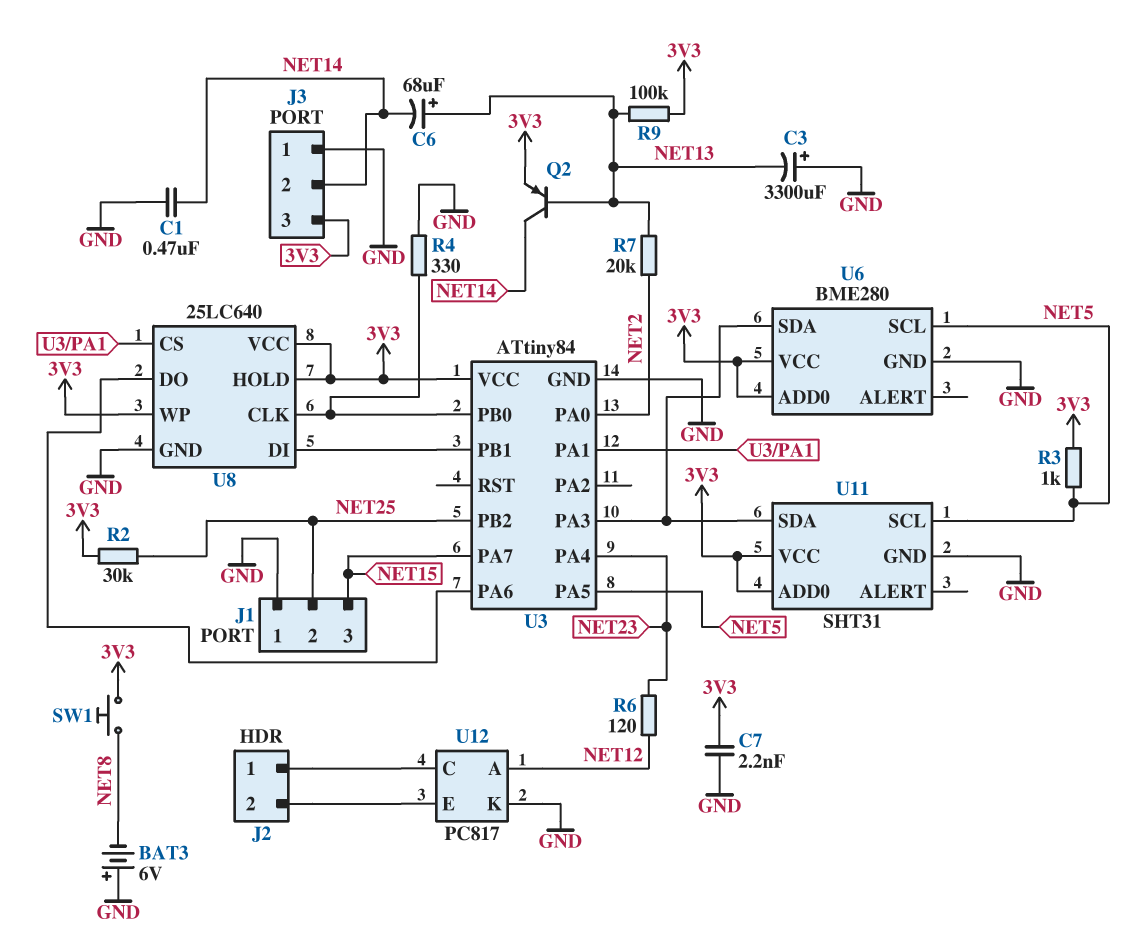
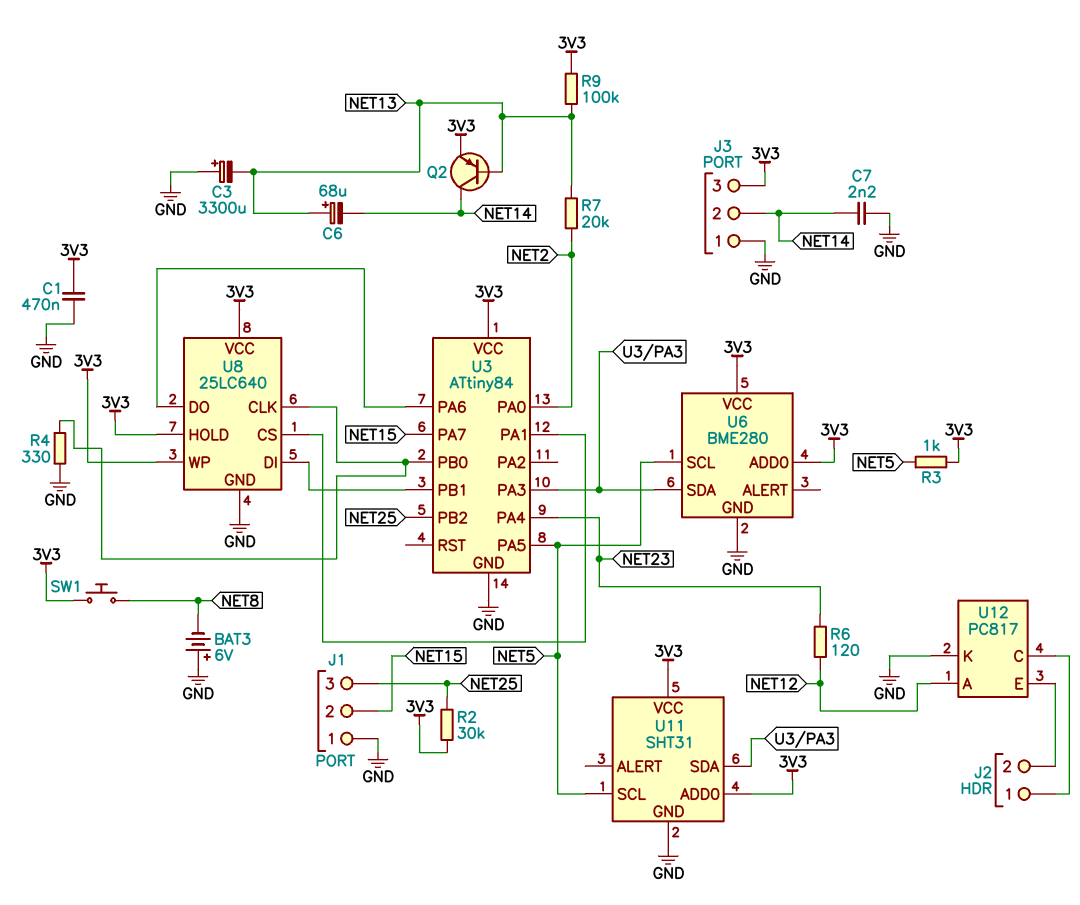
C1: 470nF (GND, NET14) -> 470nF (3V3, GND)
C7: 2.2nF (3V3, GND) -> 2.2nF (GND, NET14)
J1 pin 2: NET25 -> NET15
J1 pin 3: NET15 -> NET25

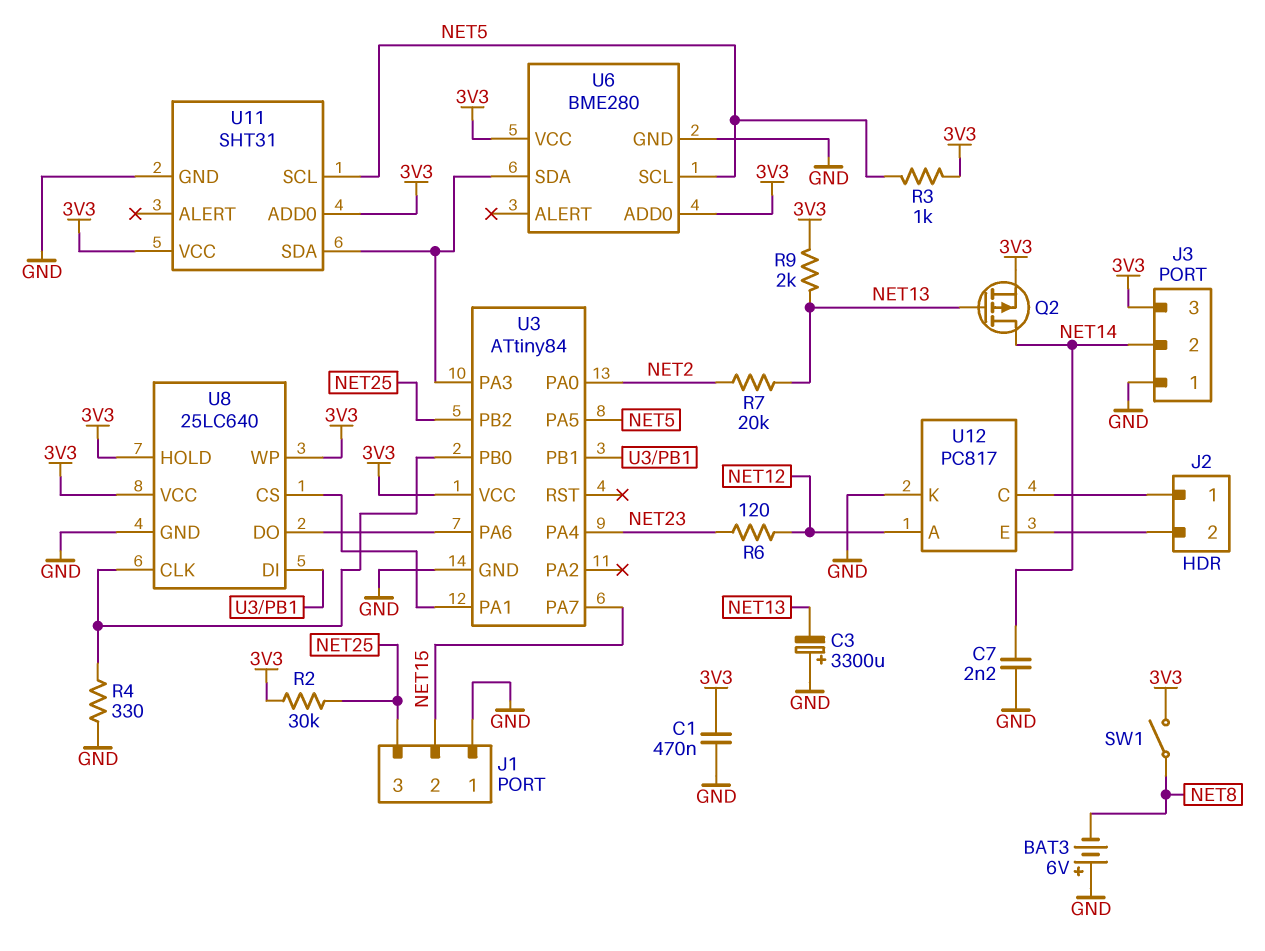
C6: 68uF (plus NET13, minus NET14) -> none
Q2: PNP (B NET13, C NET14, E 3V3) -> PMOS (G NET13, D NET14, S 3V3)
R9: 100k (3V3, NET13) -> 2k (3V3, NET13)
SW1: button (3V3, NET8) -> switch (3V3, NET8)

